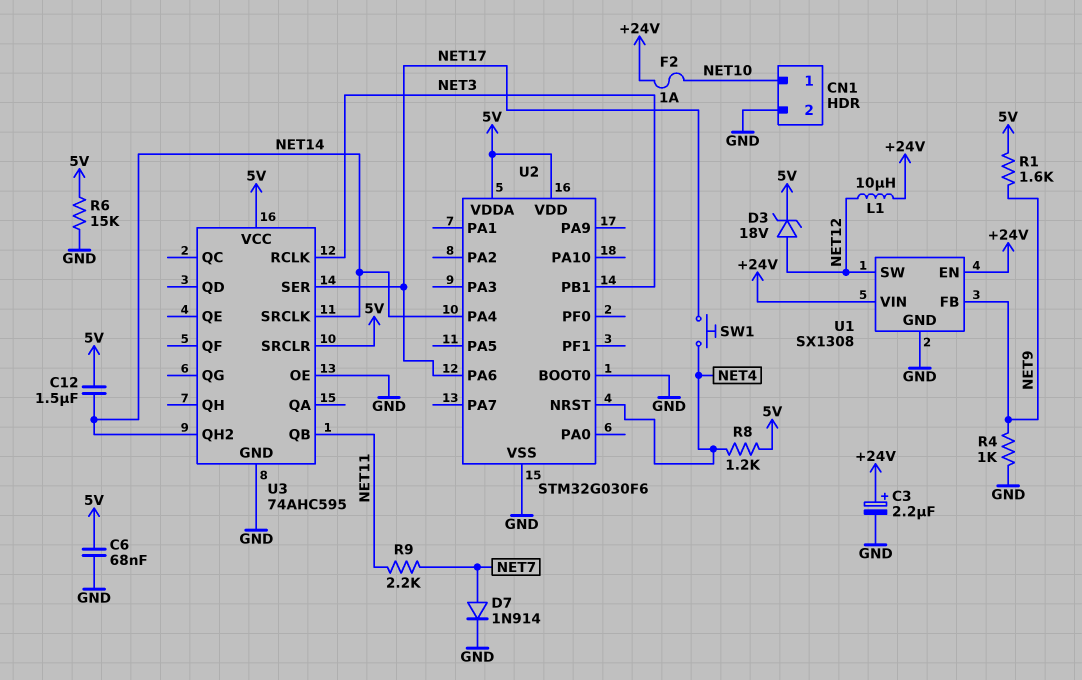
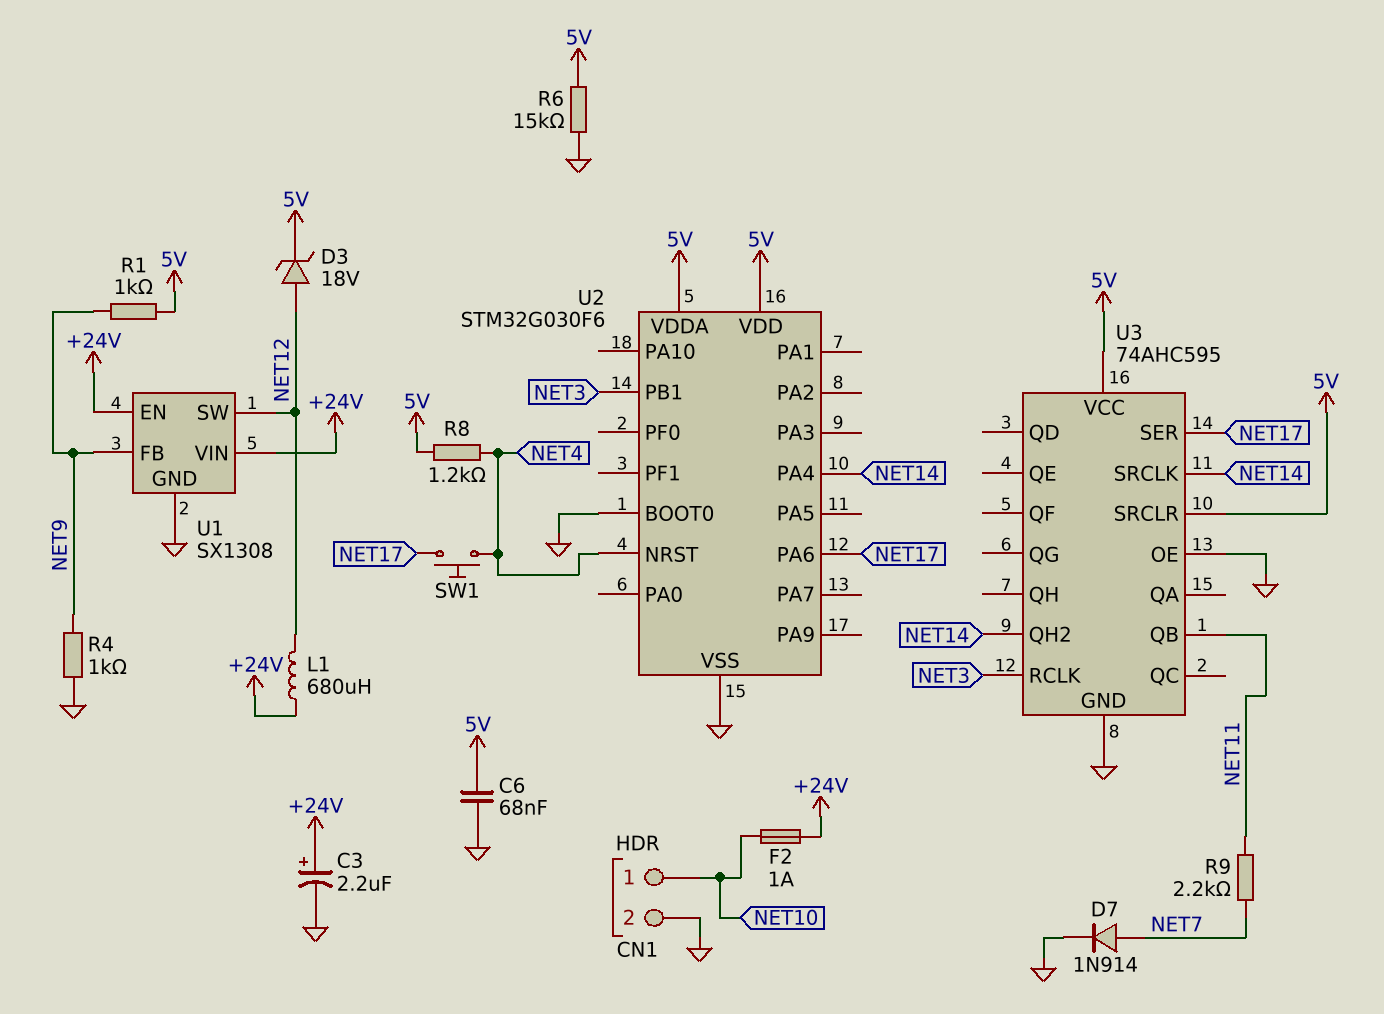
C12: 1.5uF (5V, NET14) -> none
L1: 10uH (+24V, NET12) -> 680uH (+24V, NET12)
R1: 1.6k (5V, NET9) -> 1k (5V, NET9)

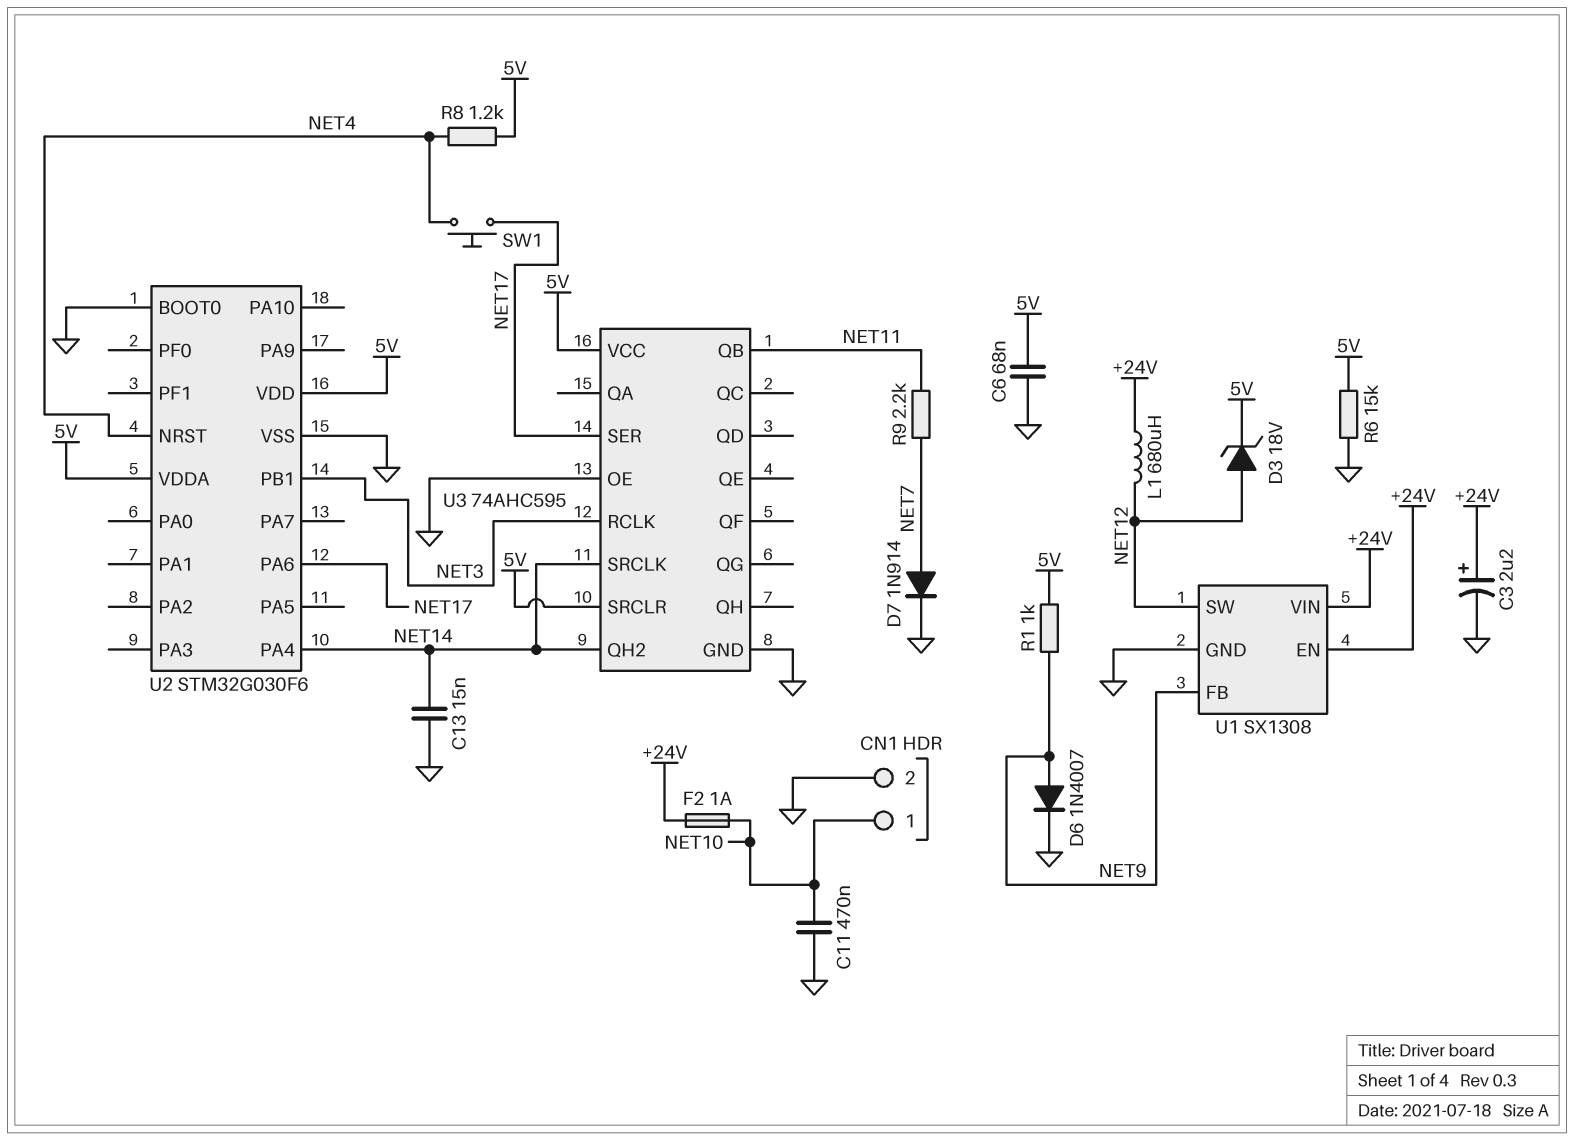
C11: none -> 470nF (GND, NET10)
C13: none -> 15nF (GND, NET14)
D6: none -> diode 1N4007 (A NET9, K GND)
R4: 1k (GND, NET9) -> none

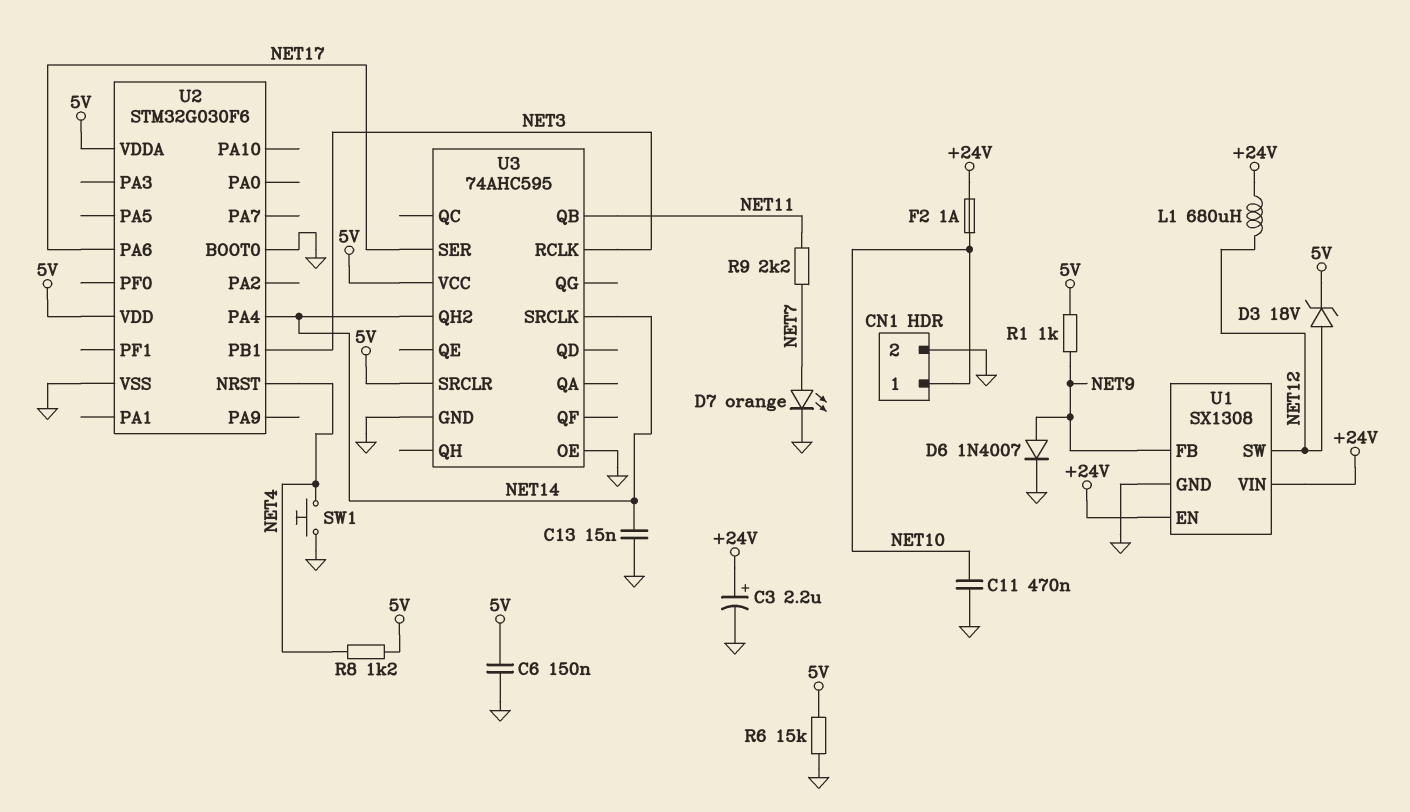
C6: 68nF (5V, GND) -> 150nF (5V, GND)
D7: diode 1N914 (A NET7, K GND) -> LED orange (A NET7, K GND)
SW1: button (NET4, NET17) -> button (GND, NET4)

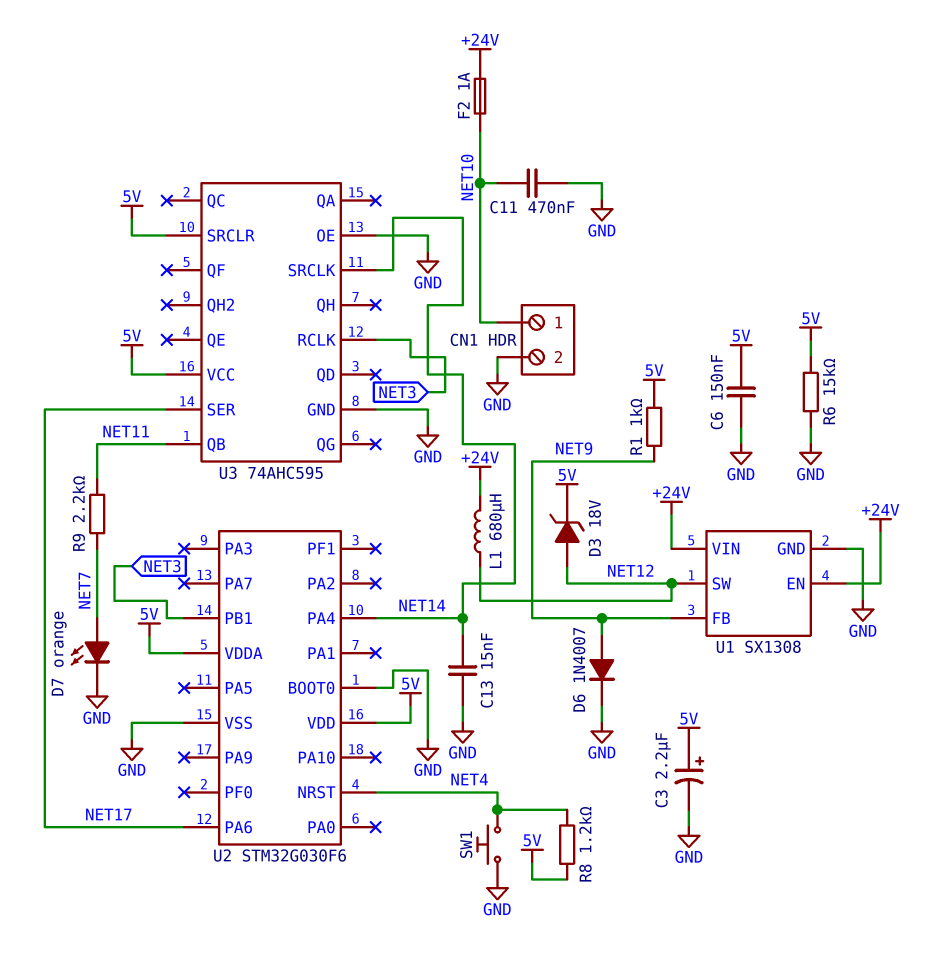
C3: 2.2uF (plus +24V, minus GND) -> 2.2uF (plus 5V, minus GND)
U3 pin QH2: NET14 -> none

